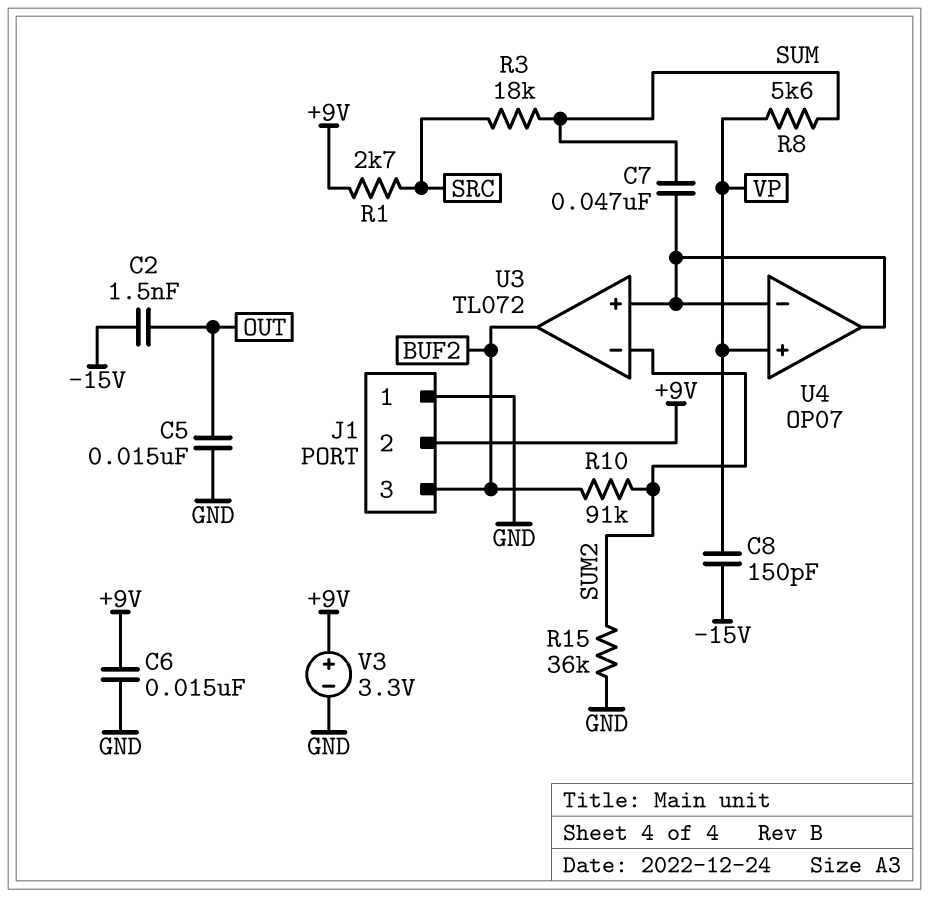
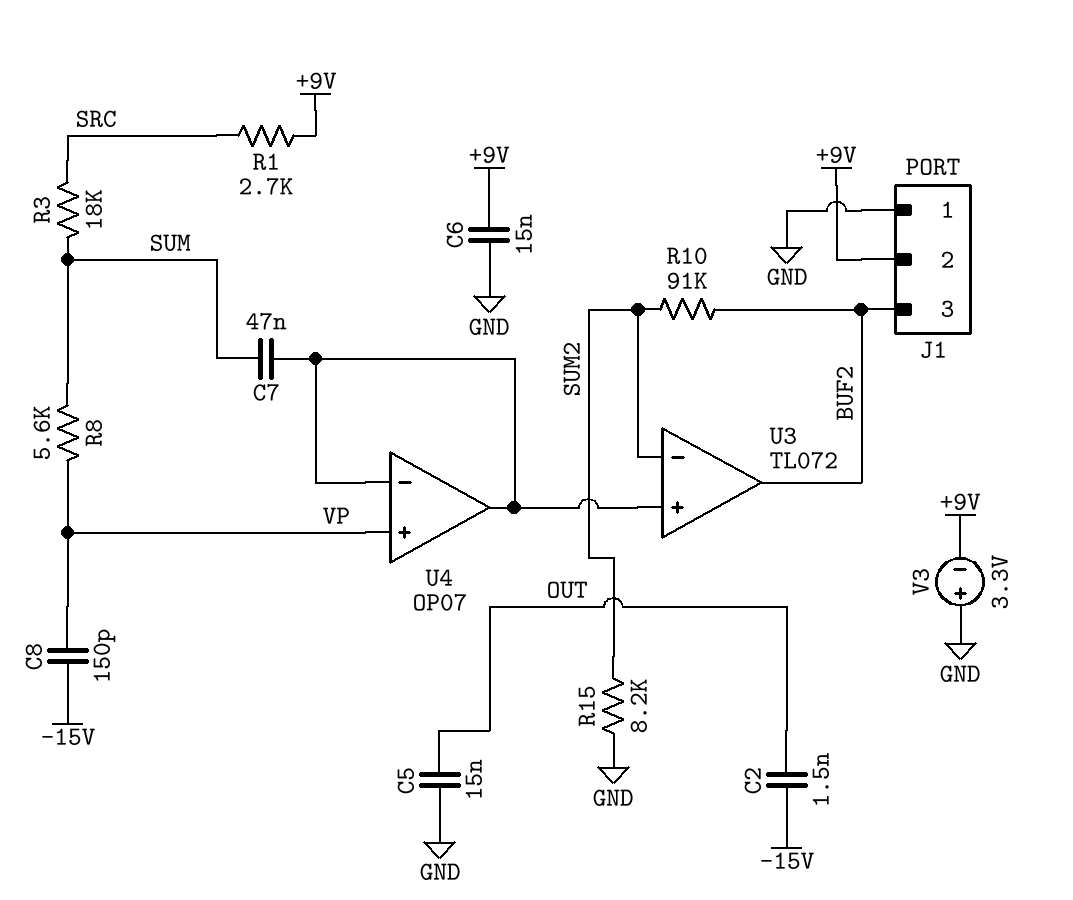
R15: 36k (GND, SUM2) -> 8.2k (GND, SUM2)
V3: 3.3V (plus +9V, minus GND) -> 3.3V (plus GND, minus +9V)

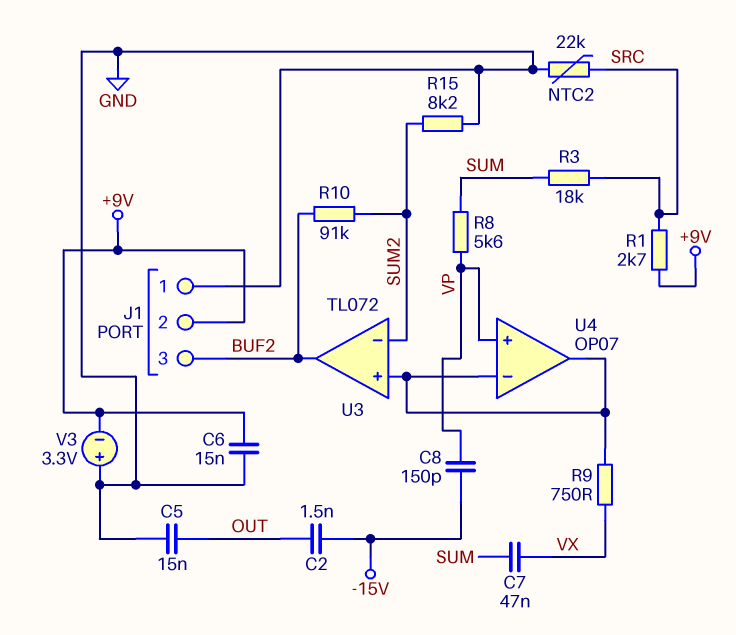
C7: 47nF (SUM, U3/in+) -> 47nF (SUM, VX)
NTC2: none -> 22k (GND, SRC)
R9: none -> 750 (U3/in+, VX)

